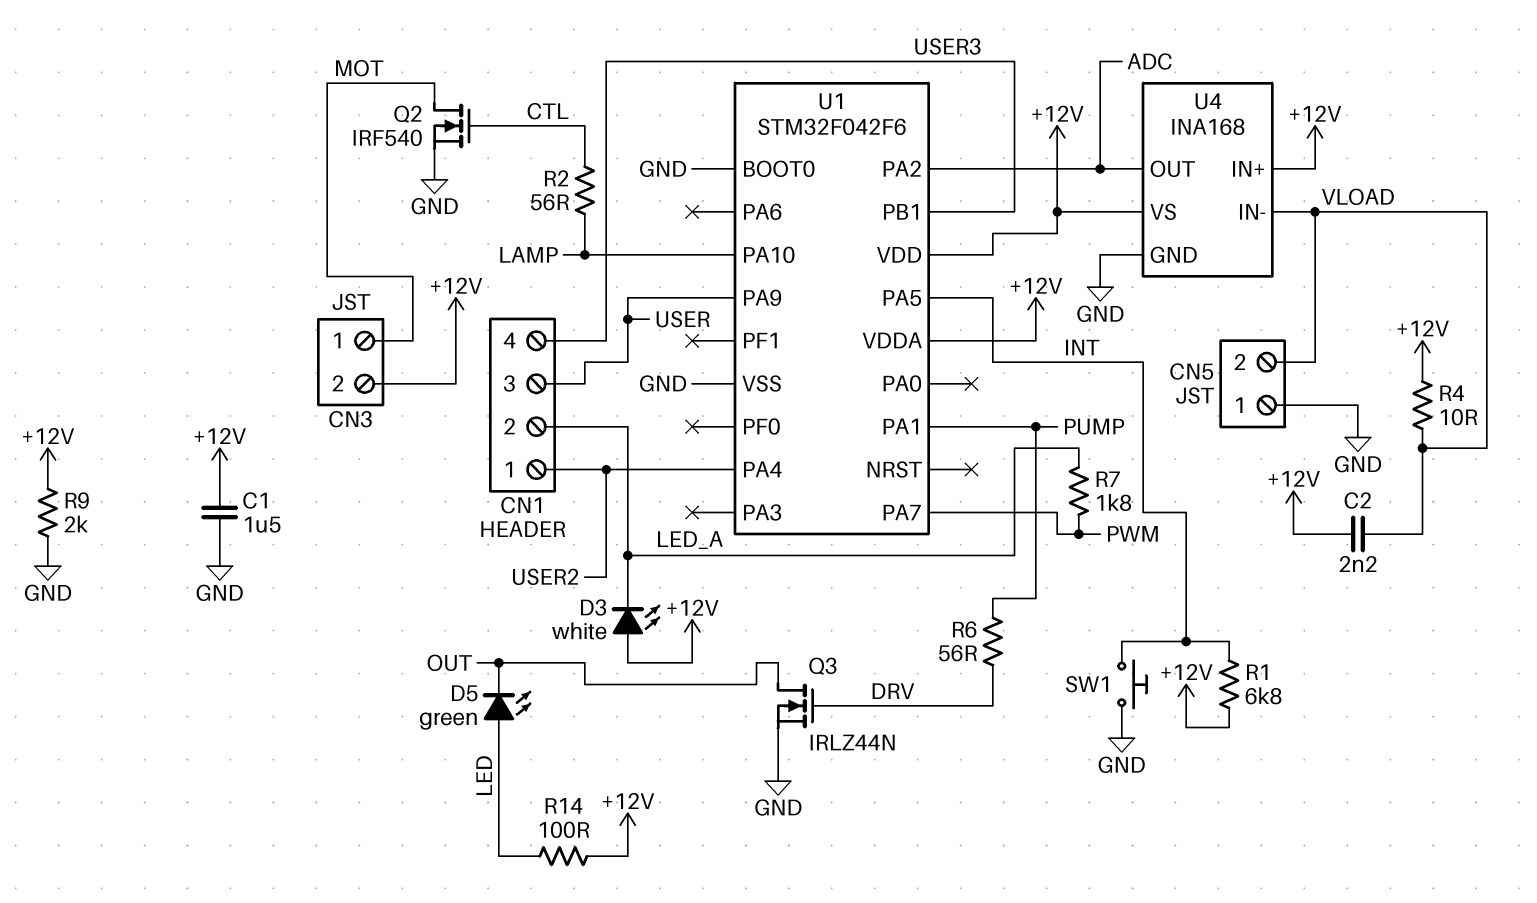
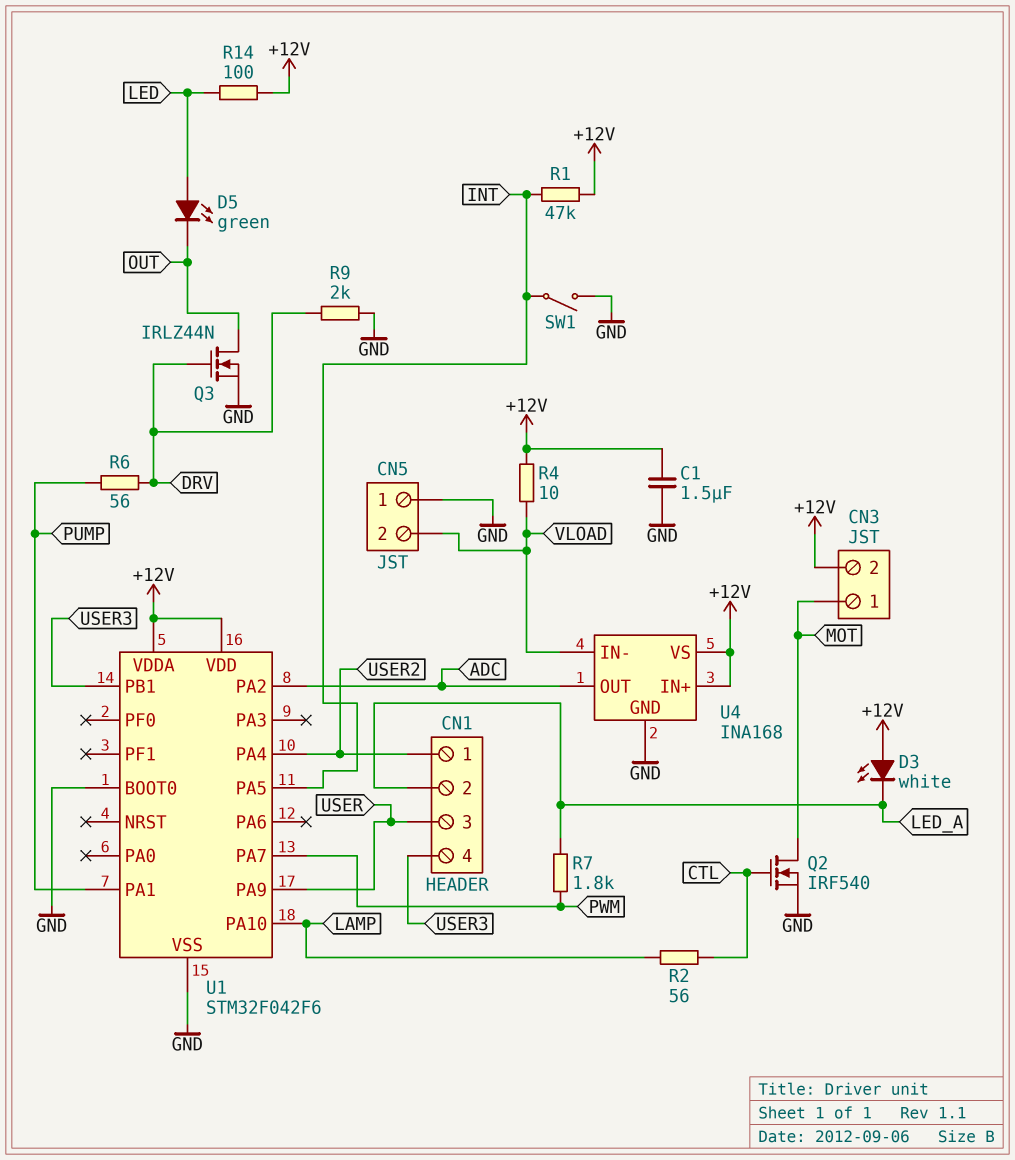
C2: 2.2nF (+12V, VLOAD) -> none
R1: 6.8k (+12V, INT) -> 47k (+12V, INT)
R9: 2k (+12V, GND) -> 2k (DRV, GND)
SW1: button (GND, INT) -> switch (GND, INT)

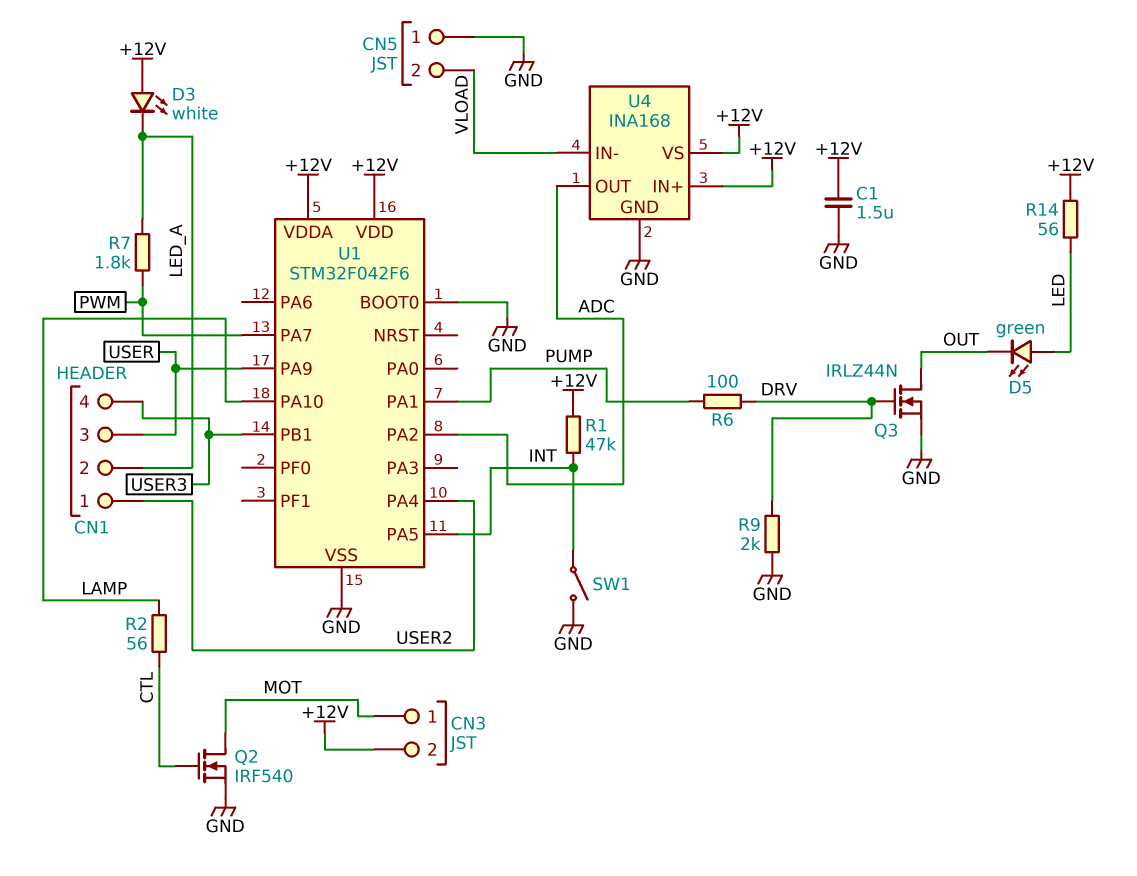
R4: 10 (+12V, VLOAD) -> none
R6: 56 (DRV, PUMP) -> 100 (DRV, PUMP)
R14: 100 (+12V, LED) -> 56 (+12V, LED)

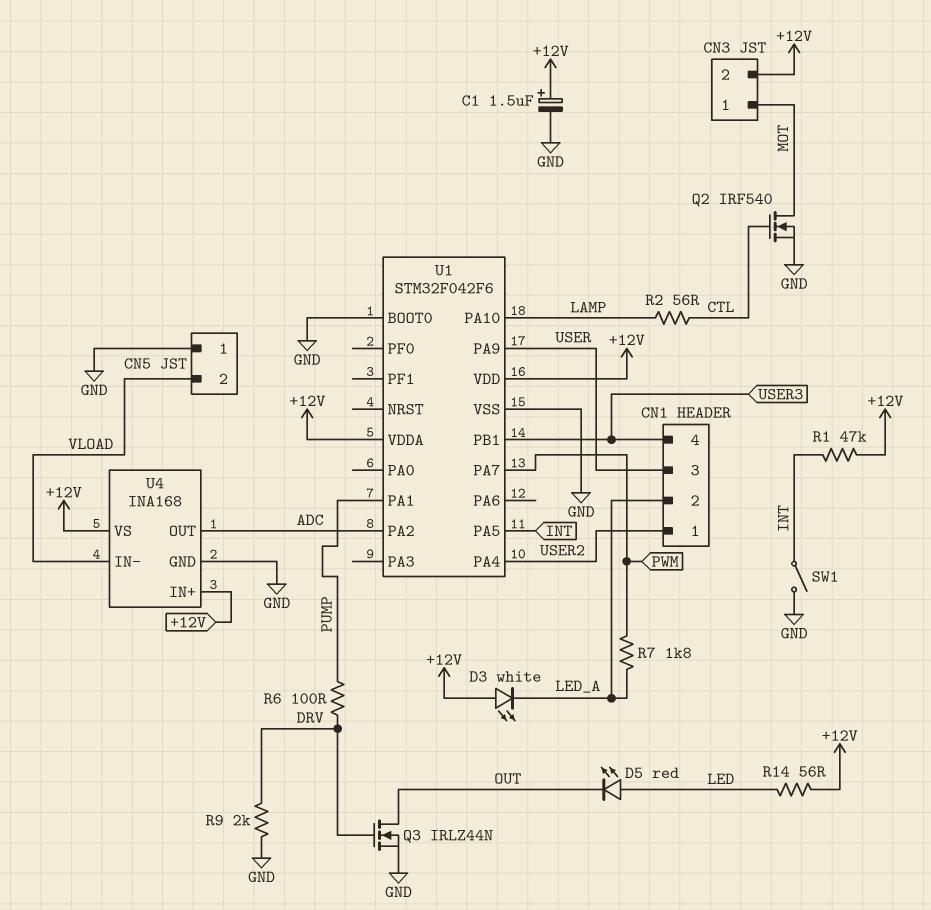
C1: 1.5uF (+12V, GND) -> 1.5uF (plus +12V, minus GND)
D5: LED green (A LED, K OUT) -> LED red (A LED, K OUT)

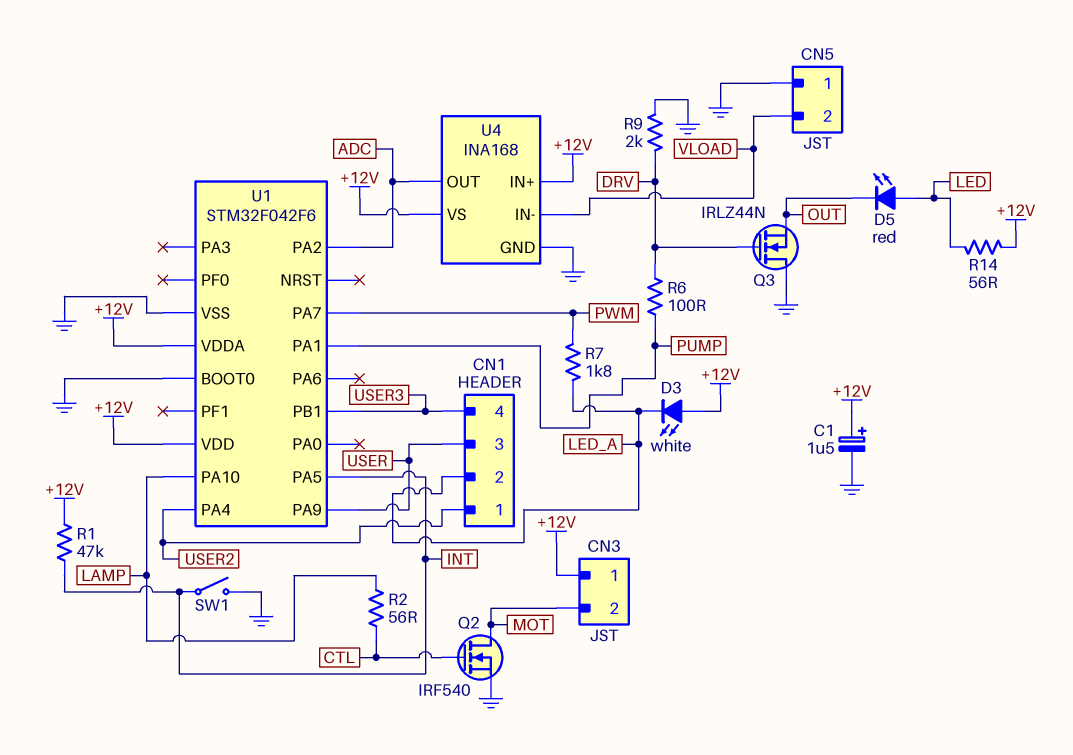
CN3 pin 1: MOT -> +12V
CN3 pin 2: +12V -> MOT
Q3: NMOS IRLZ44N (G DRV, D OUT, S GND) -> NMOS IRLZ44N (G DRV, D GND, S OUT)

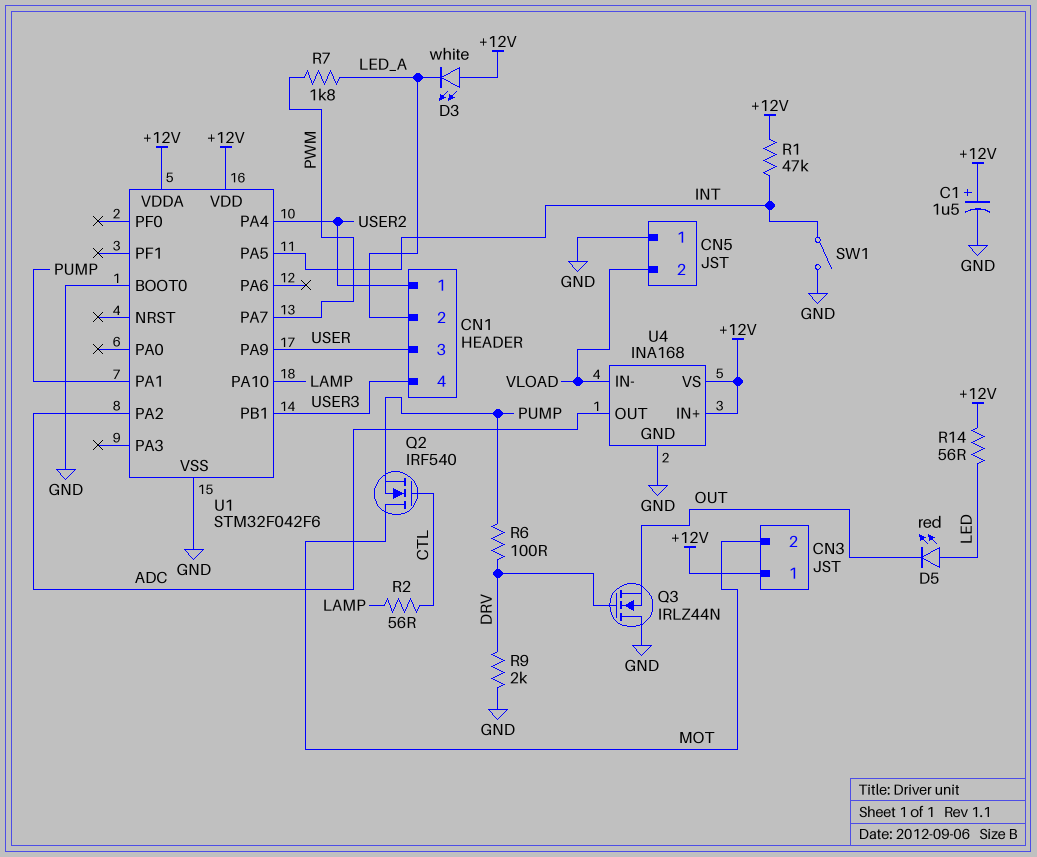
Q2: NMOS IRF540 (G CTL, D MOT, S GND) -> NMOS IRF540 (G CTL, D MOT, S PUMP)

